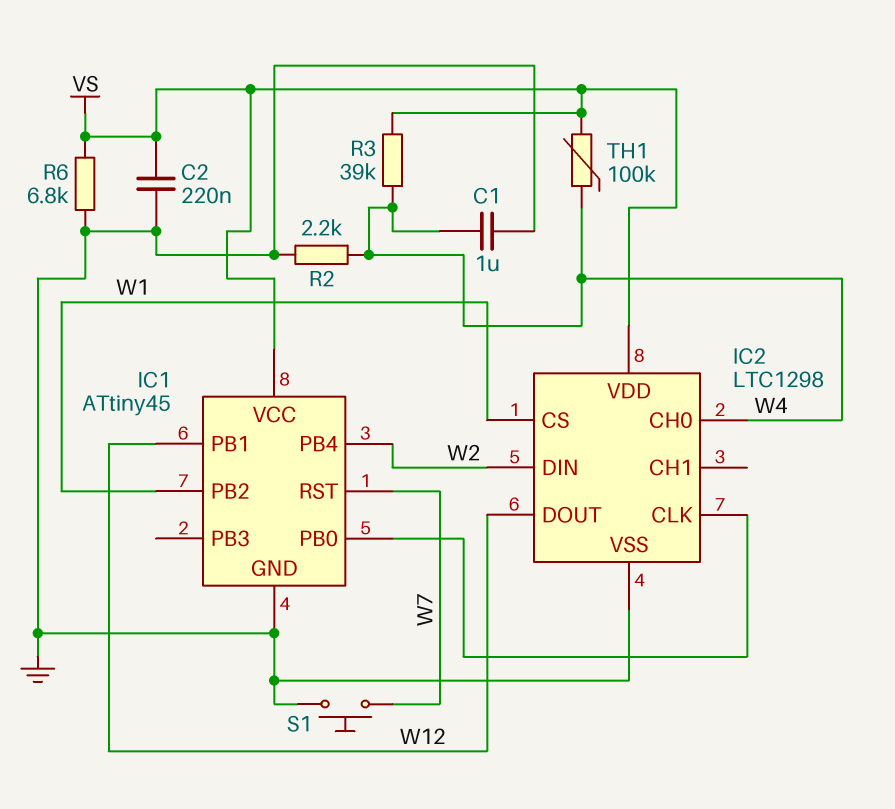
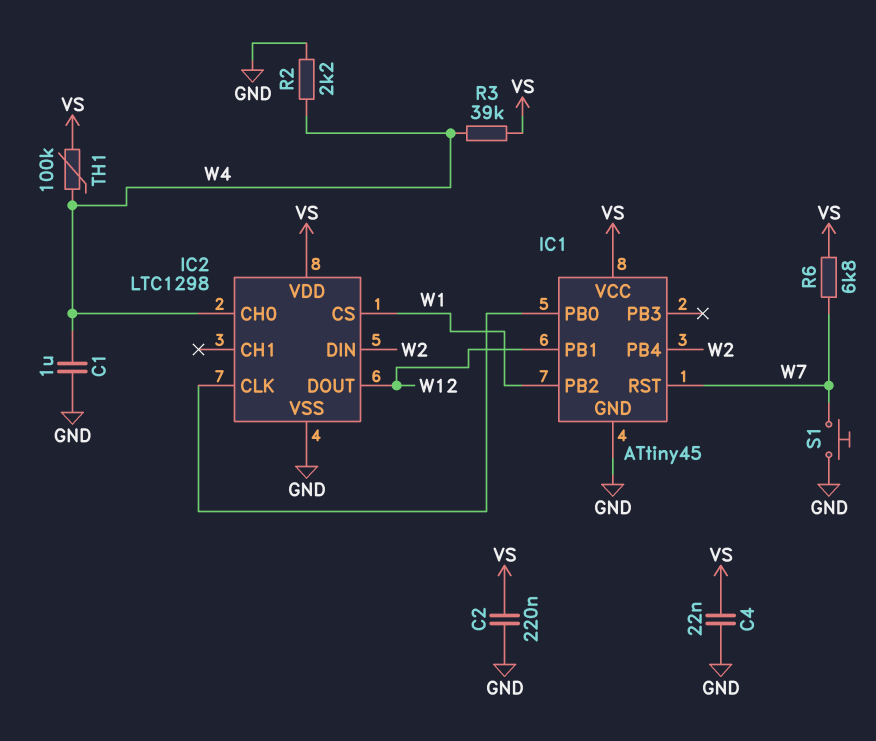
C4: none -> 22nF (GND, VS)
R6: 6.8k (GND, VS) -> 6.8k (VS, W7)

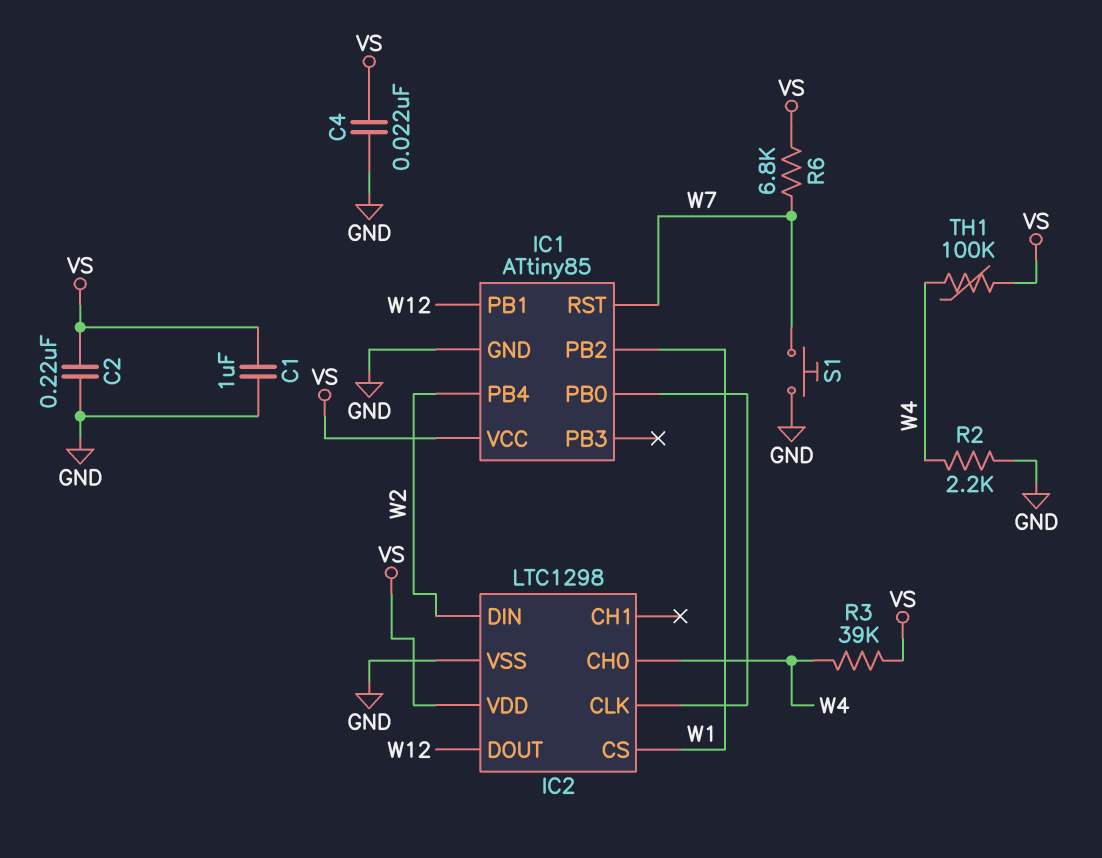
C1: 1uF (GND, W4) -> 1uF (GND, VS)
IC1: ATtiny45 -> ATtiny85

